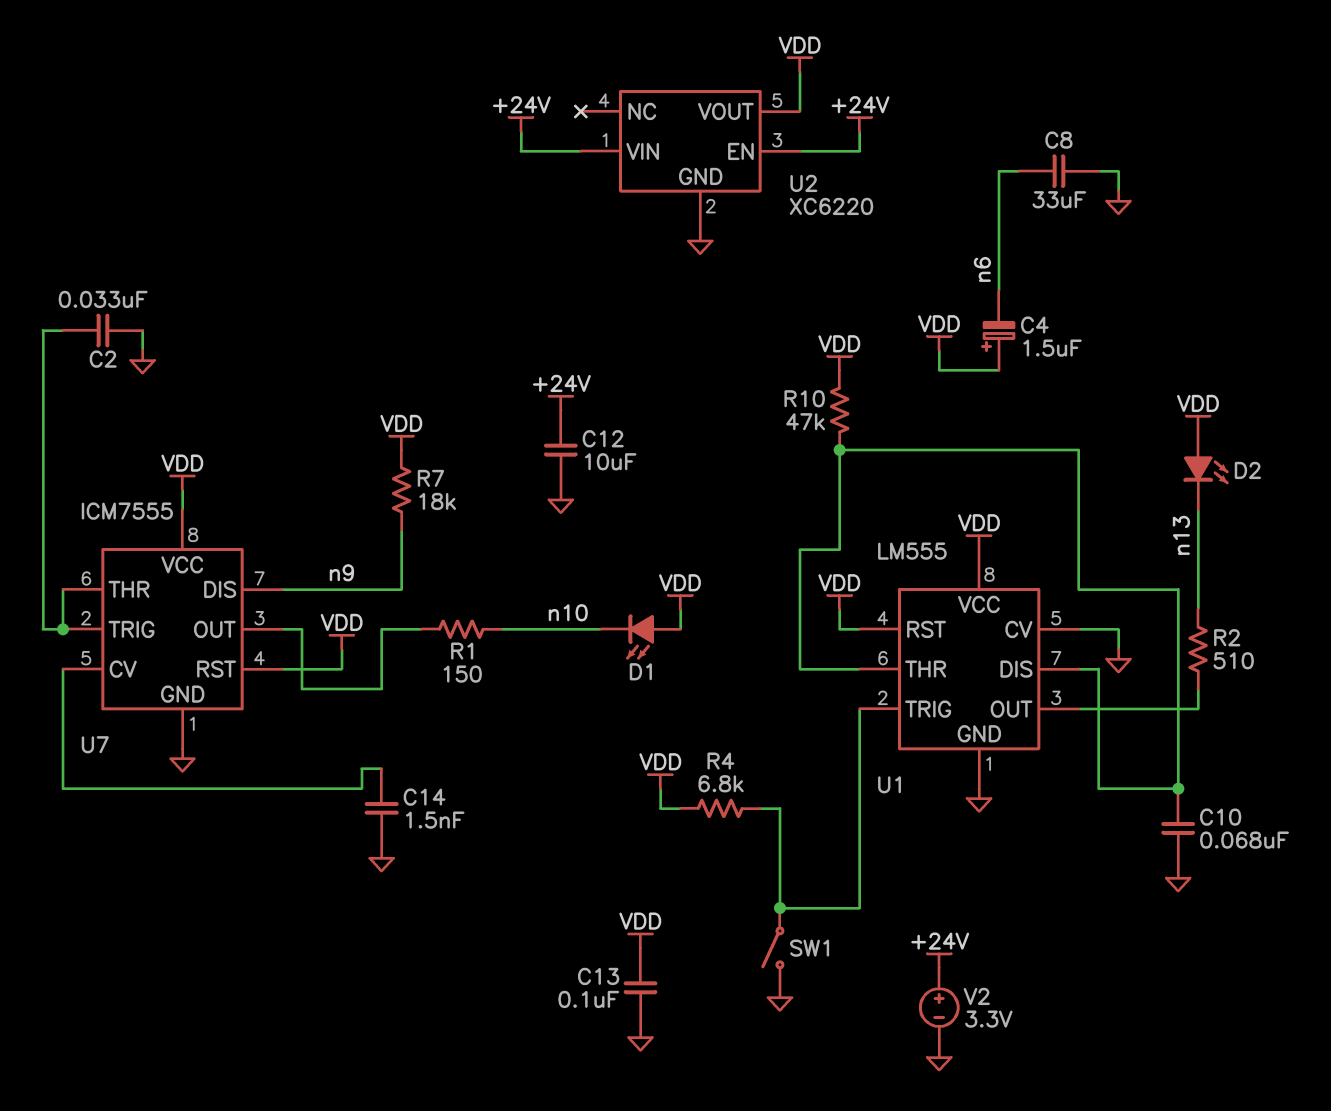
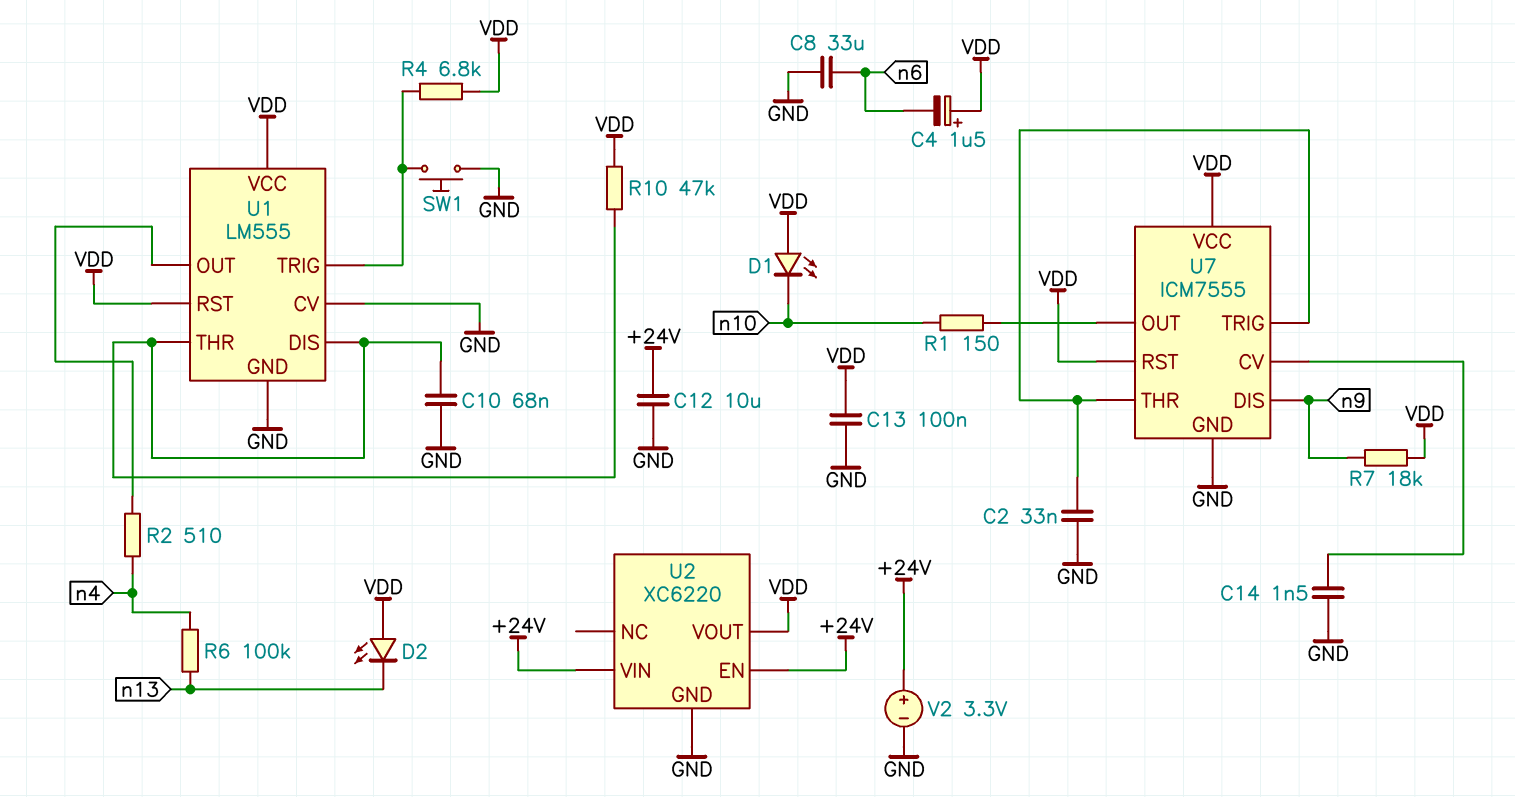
R2: 510 (U1/OUT, n13) -> 510 (U1/OUT, n4)
R6: none -> 100k (n4, n13)
SW1: switch (GND, U1/TRIG) -> button (GND, U1/TRIG)

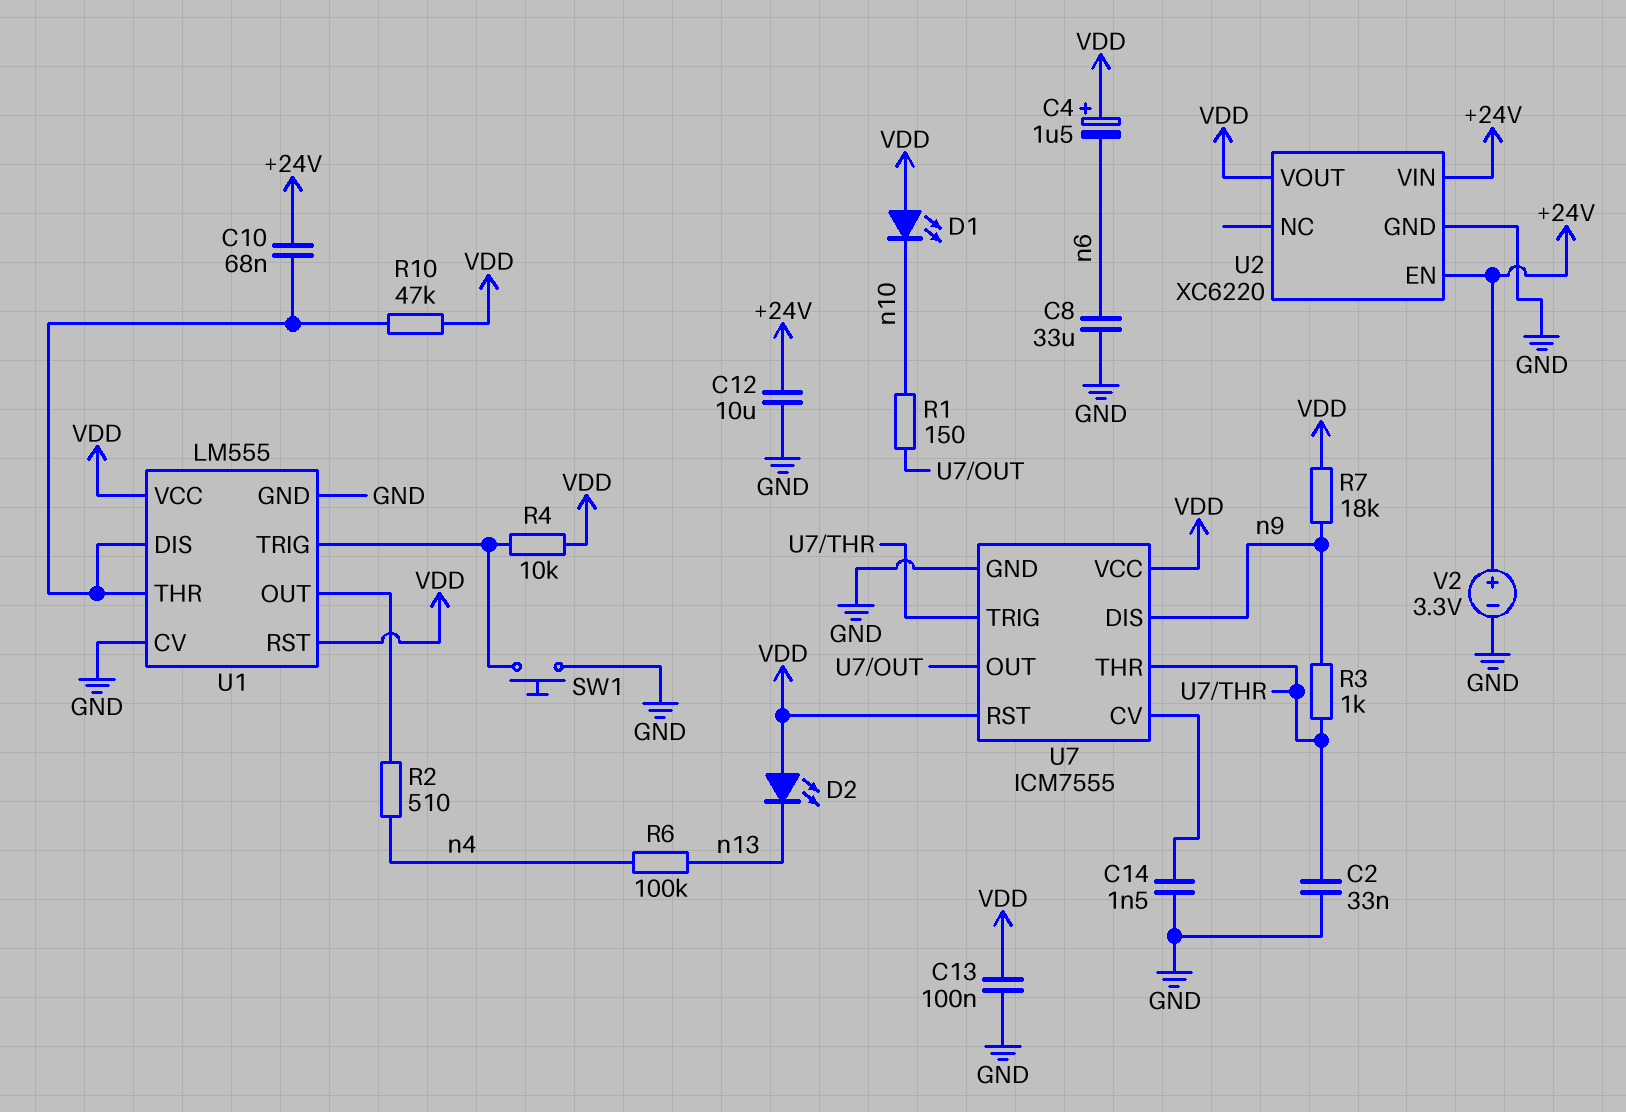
C10: 68nF (GND, U1/DIS) -> 68nF (+24V, U1/DIS)
R3: none -> 1k (U7/THR, n9)
R4: 6.8k (U1/TRIG, VDD) -> 10k (U1/TRIG, VDD)

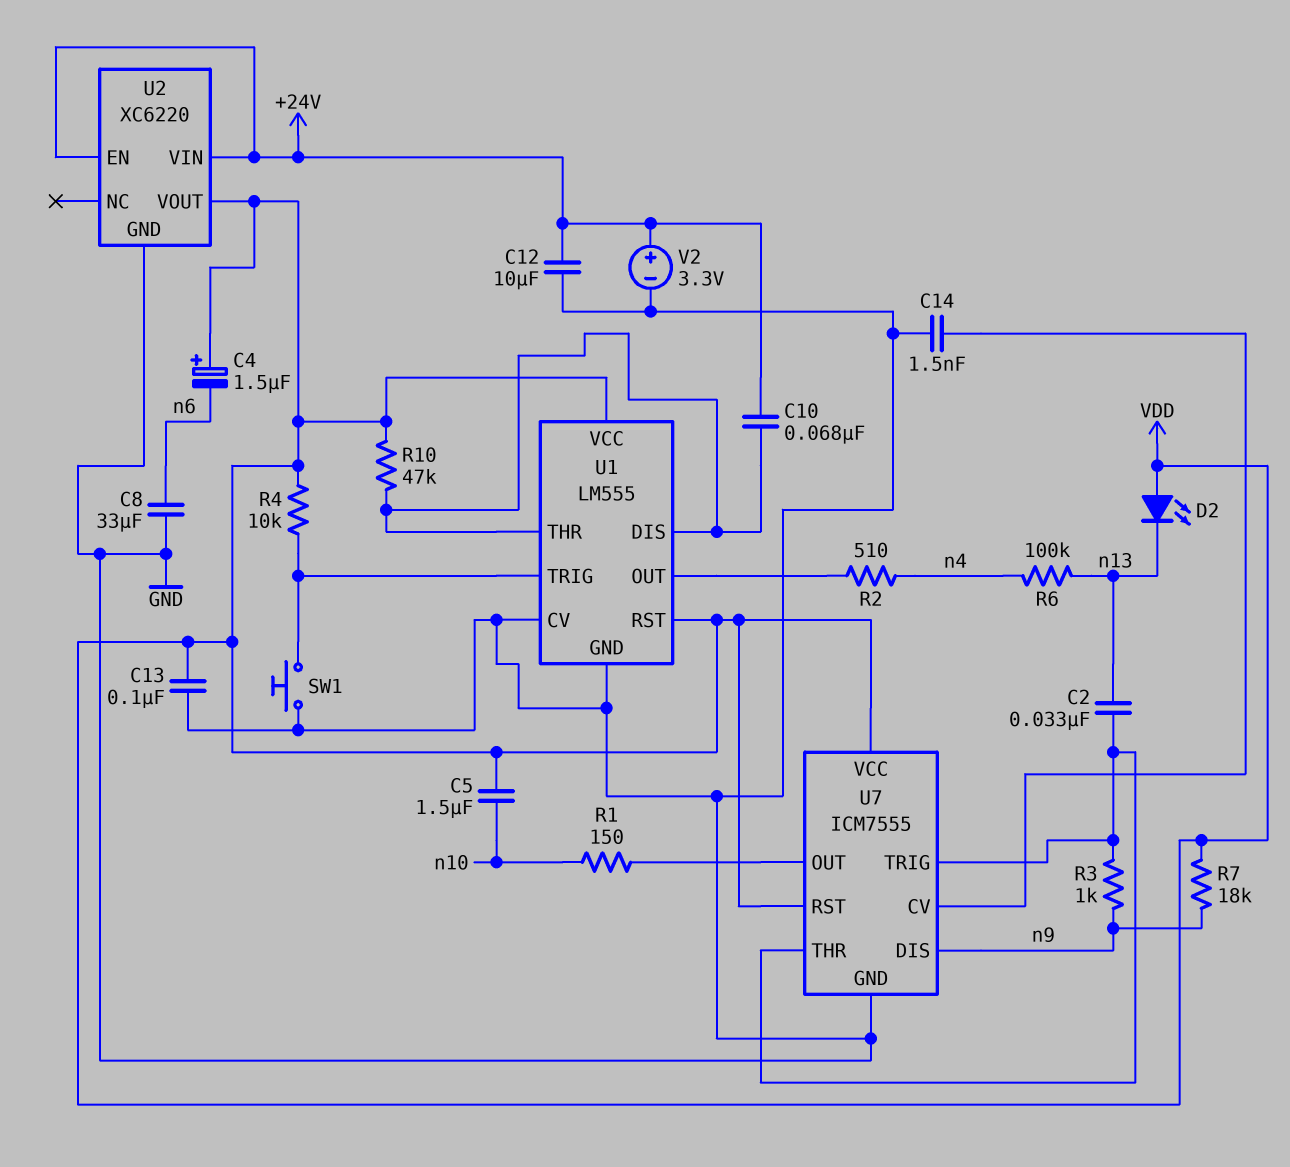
C2: 33nF (GND, U7/THR) -> 33nF (U7/THR, n13)
C5: none -> 1.5uF (VDD, n10)
D1: LED (A VDD, K n10) -> none

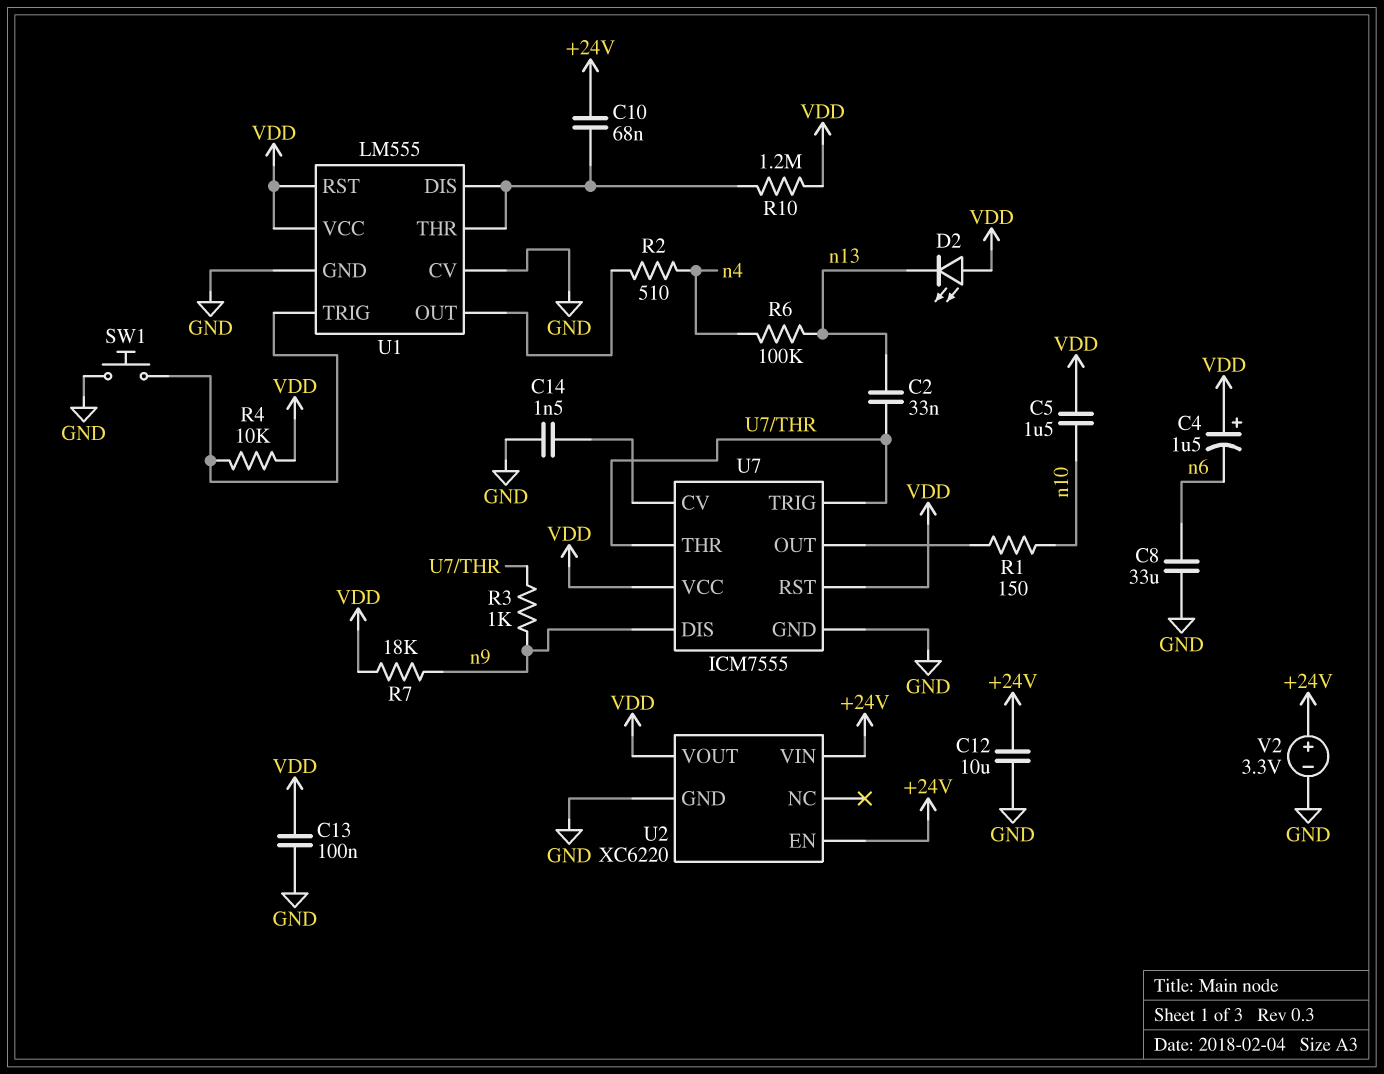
R10: 47k (U1/DIS, VDD) -> 1.2M (U1/DIS, VDD)

